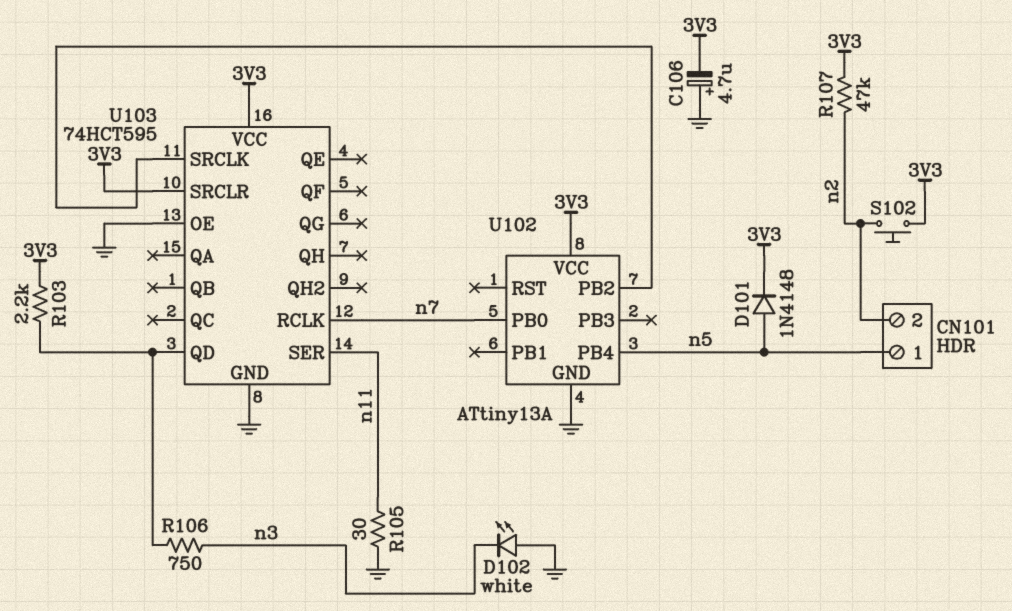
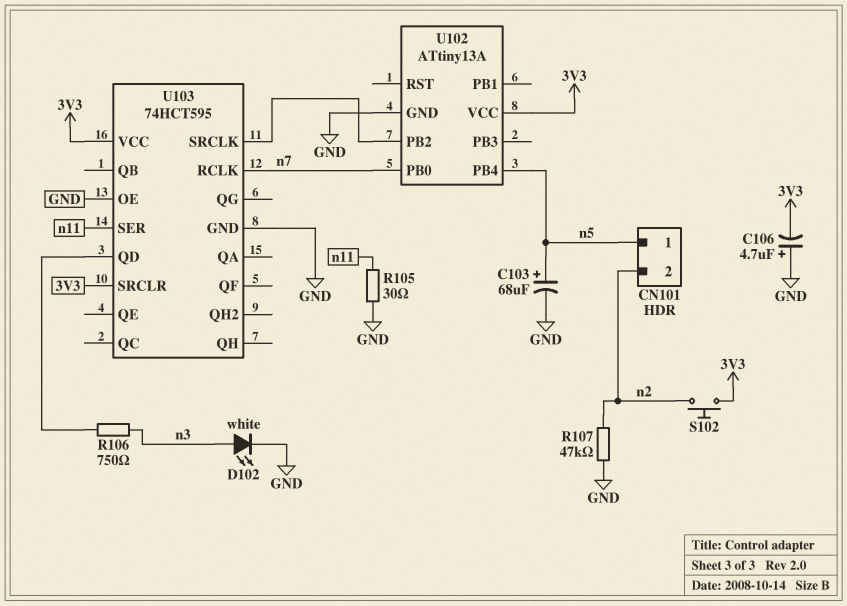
C103: none -> 68uF (plus n5, minus GND)
D101: diode 1N4148 (A n5, K 3V3) -> none
D102: LED white (A GND, K n3) -> LED white (A n3, K GND)
R103: 2.2k (3V3, U103/QD) -> none
R107: 47k (3V3, n2) -> 47k (GND, n2)

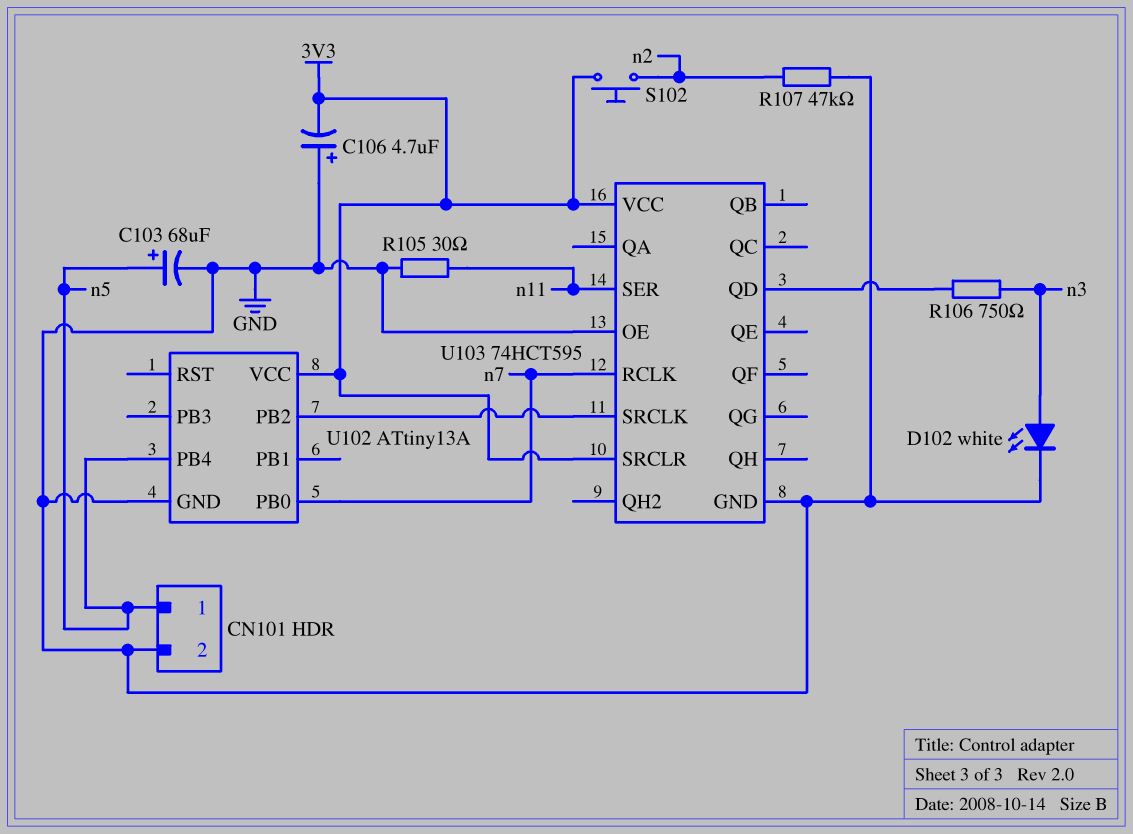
CN101 pin 2: n2 -> GND

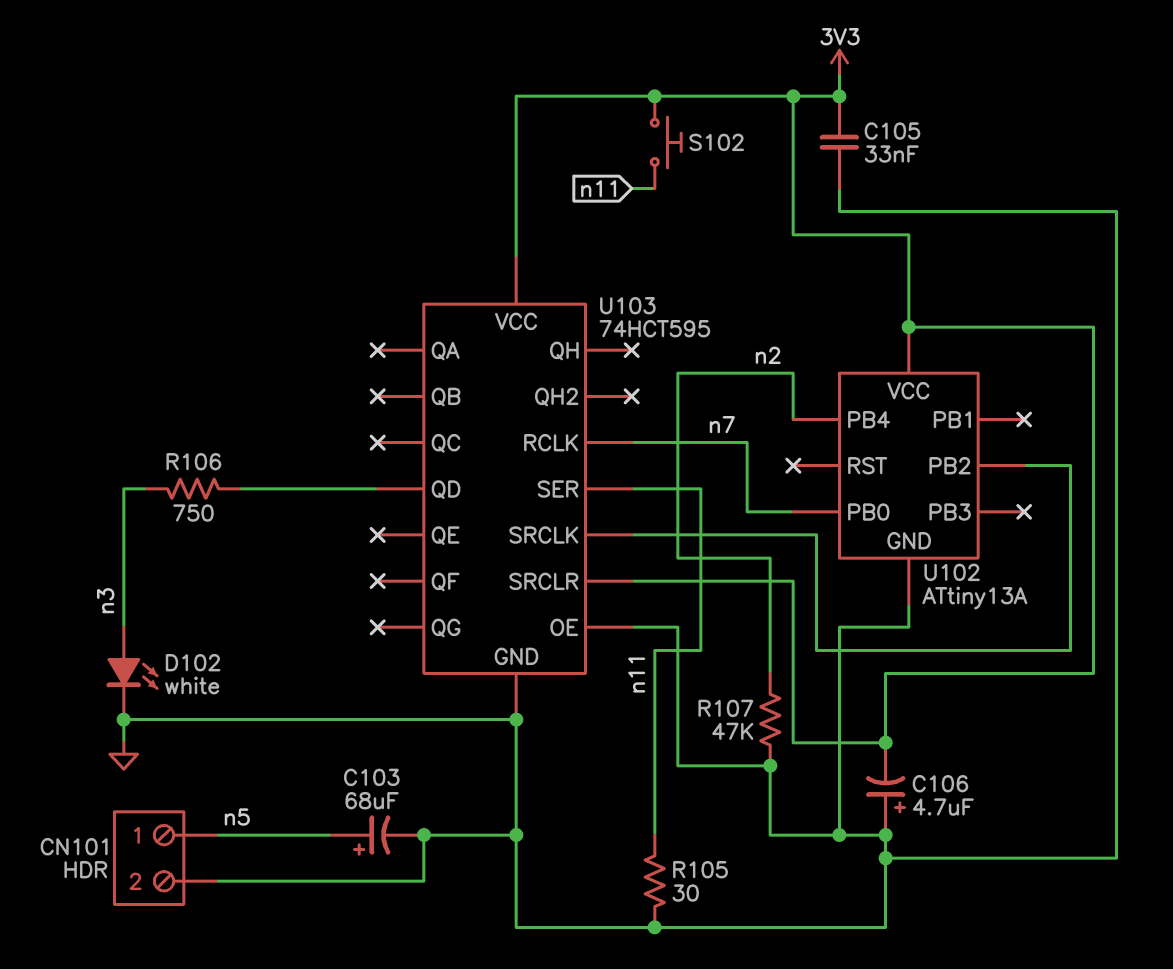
C105: none -> 33nF (3V3, GND)
S102: button (3V3, n2) -> button (3V3, n11)
U102 pin PB4: n5 -> n2

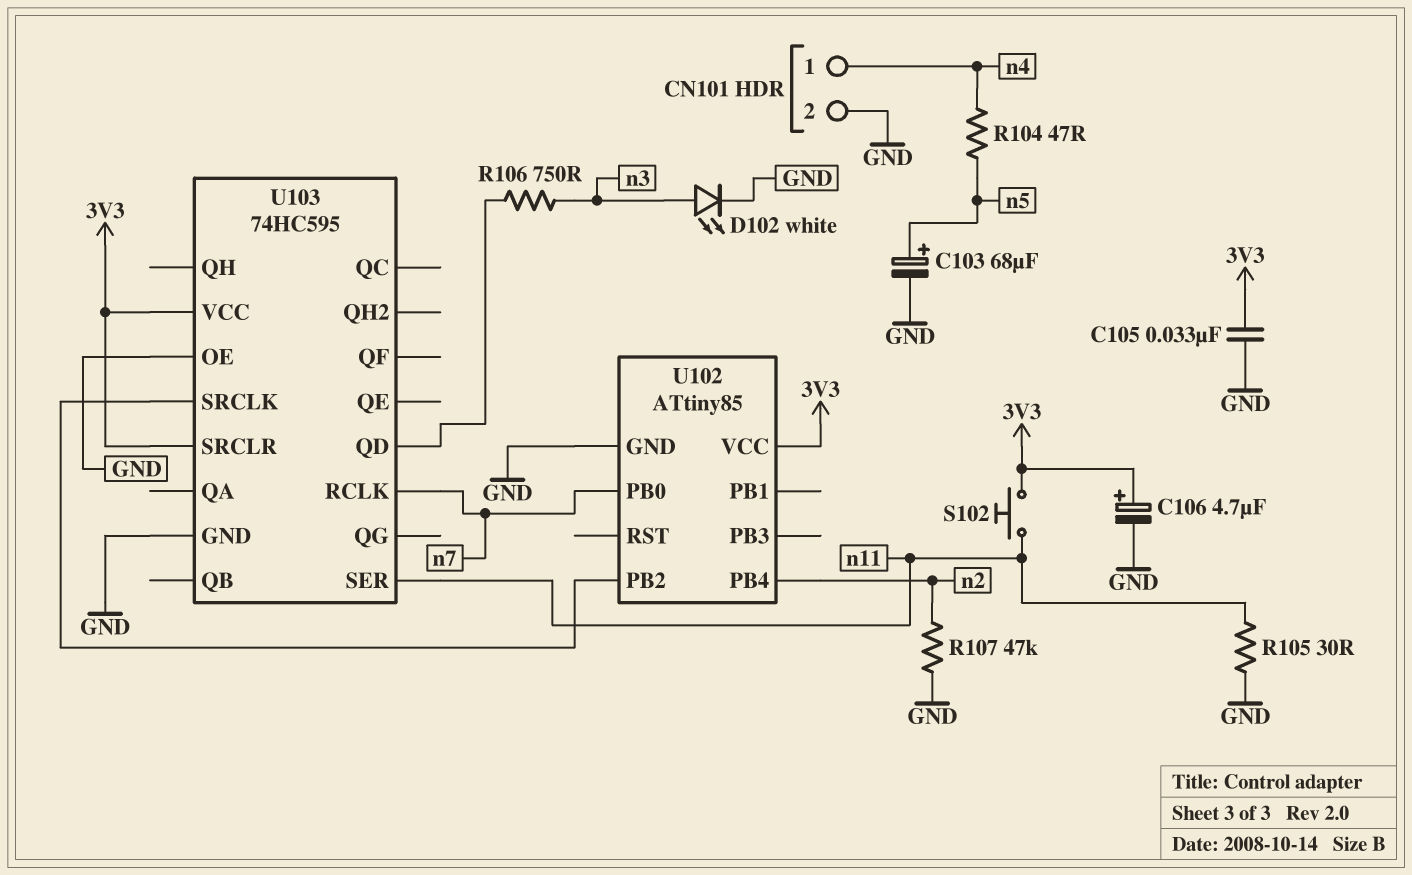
C106: 4.7uF (plus GND, minus 3V3) -> 4.7uF (plus 3V3, minus GND)
CN101 pin 1: n5 -> n4
R104: none -> 47 (n4, n5)
U102: ATtiny13A -> ATtiny85
U103: 74HCT595 -> 74HC595

